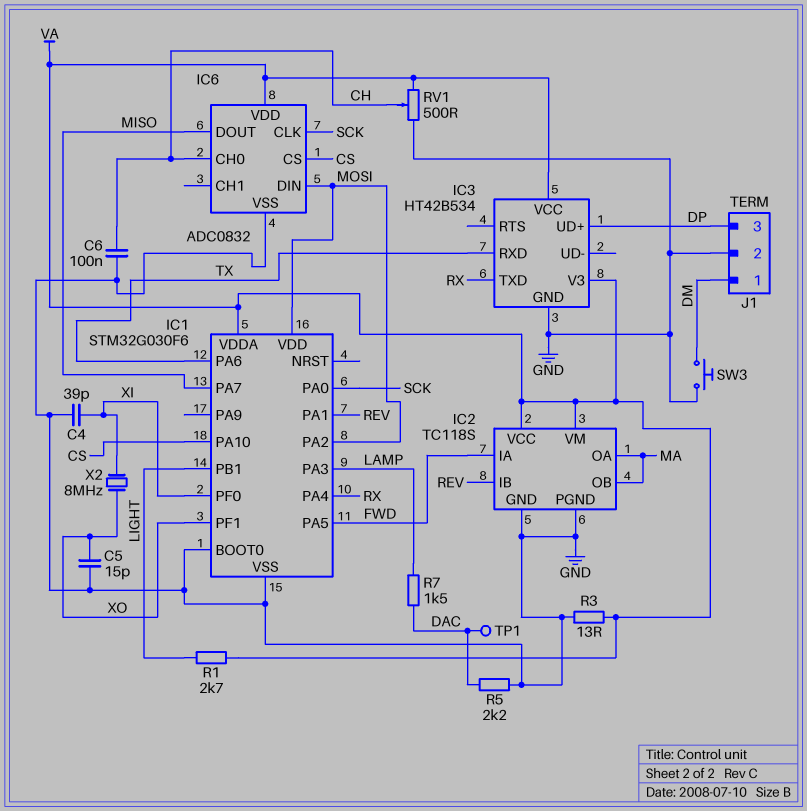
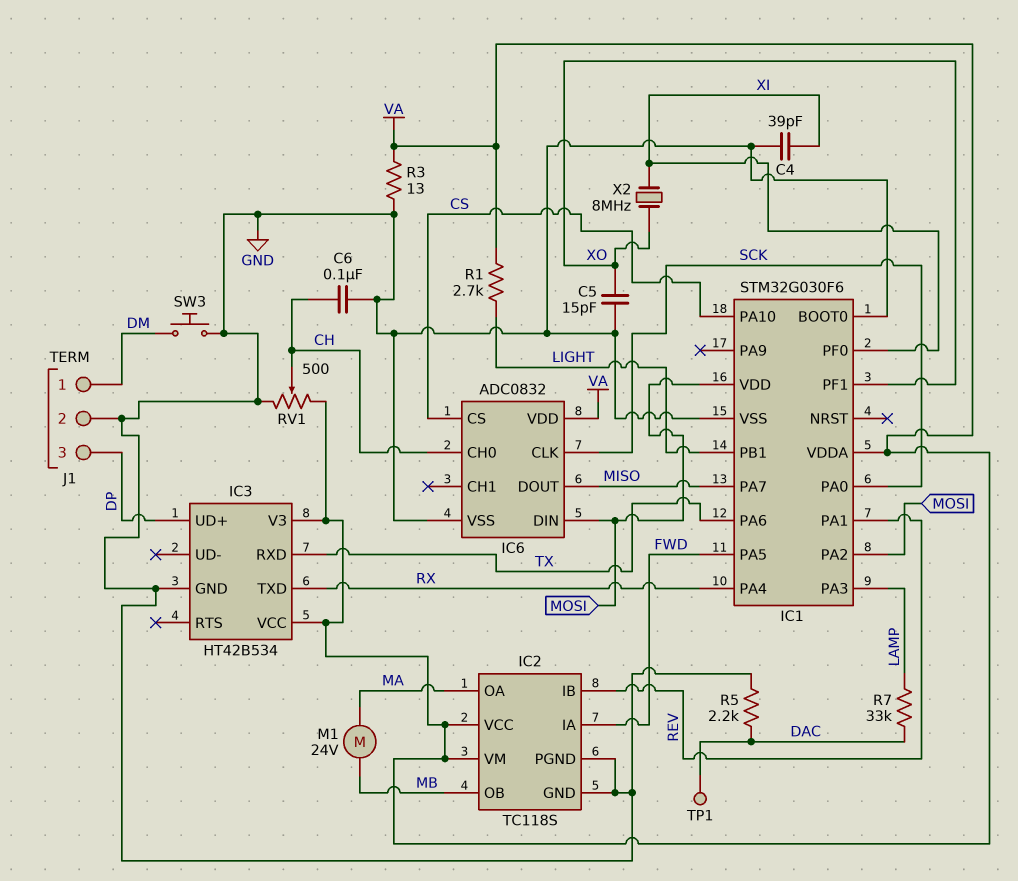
IC2 pin OB: MA -> MB
M1: none -> motor 24V (MA, MB)
R7: 1.5k (DAC, LAMP) -> 33k (DAC, LAMP)

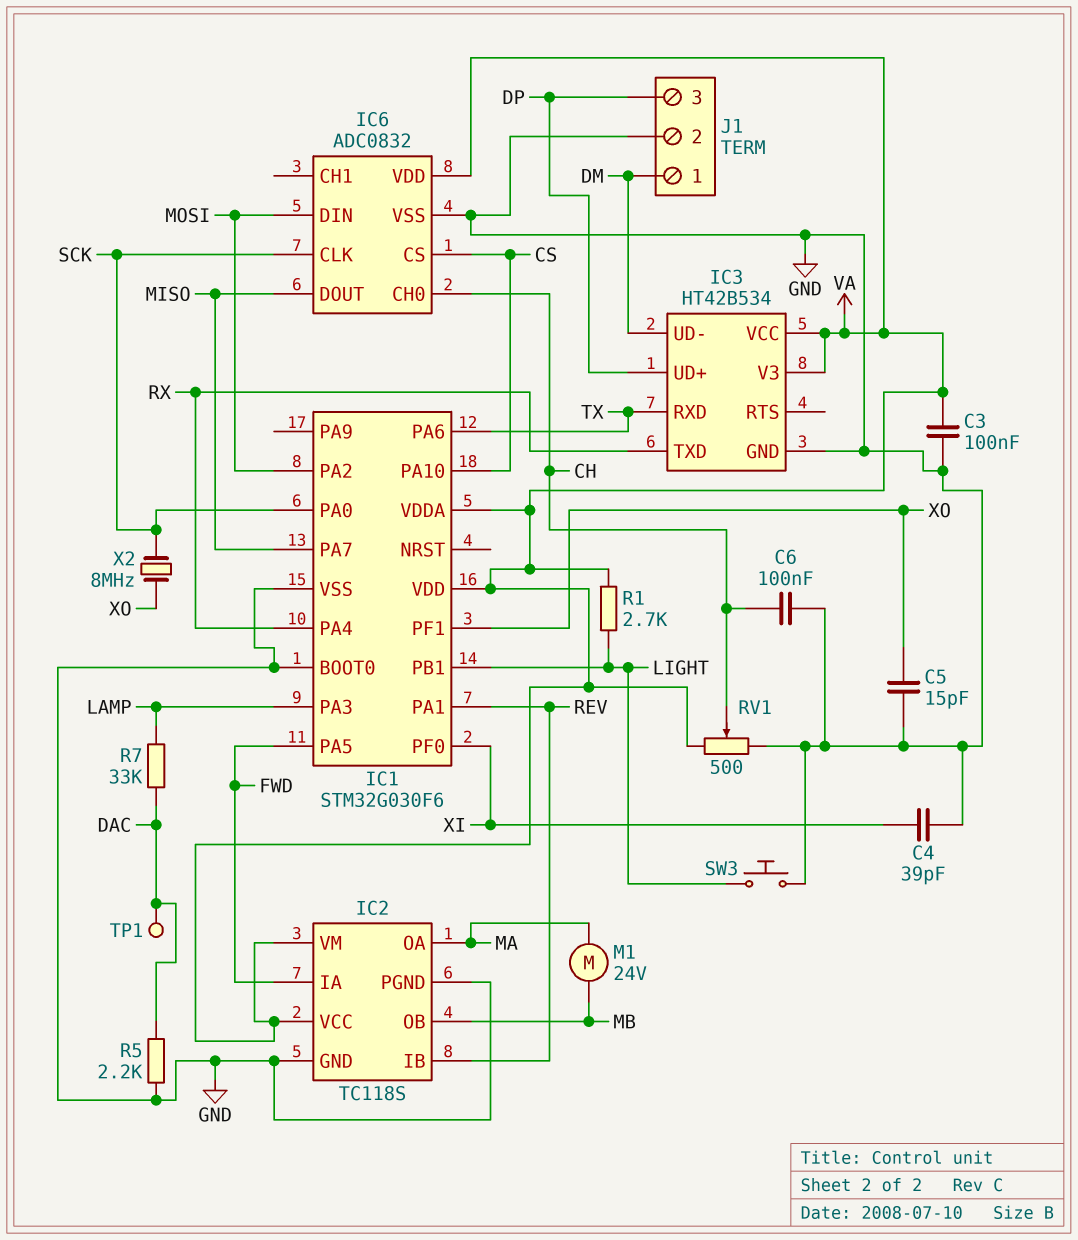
C3: none -> 100nF (GND, VA)
IC1 pin VDD: MOSI -> VA
IC3 pin UD-: none -> DM
R3: 13 (GND, VA) -> none
SW3: button (DM, GND) -> button (GND, LIGHT)
X2: 8MHz (XI, XO) -> 8MHz (SCK, XO)

